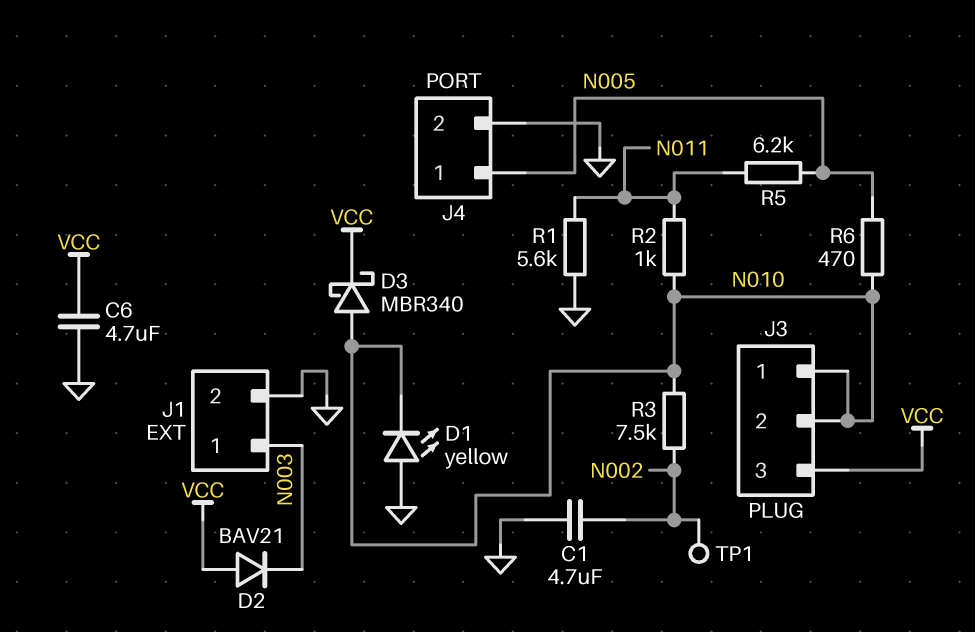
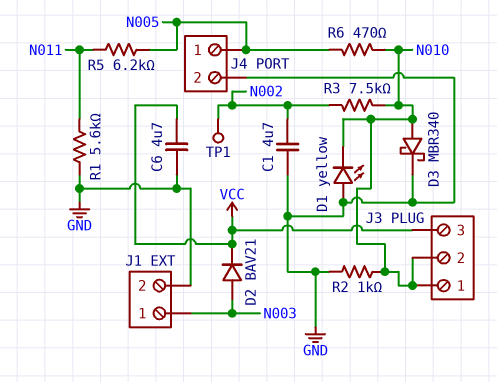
D2: diode BAV21 (A VCC, K N003) -> diode BAV21 (A N003, K VCC)
D3: schottky MBR340 (A N010, K VCC) -> schottky MBR340 (A N010, K GND)
R2: 1k (N010, N011) -> 1k (GND, N010)

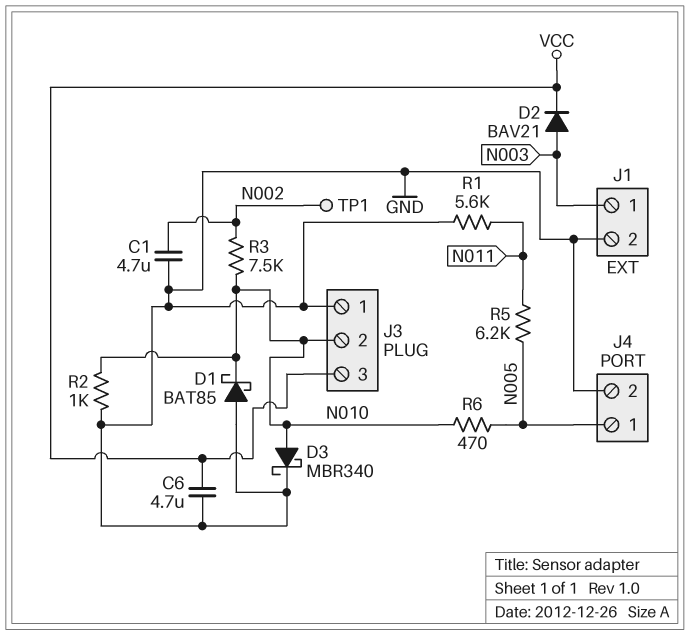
D1: LED yellow (A GND, K N010) -> schottky BAT85 (A GND, K N010)
J3 pin 1: N010 -> GND

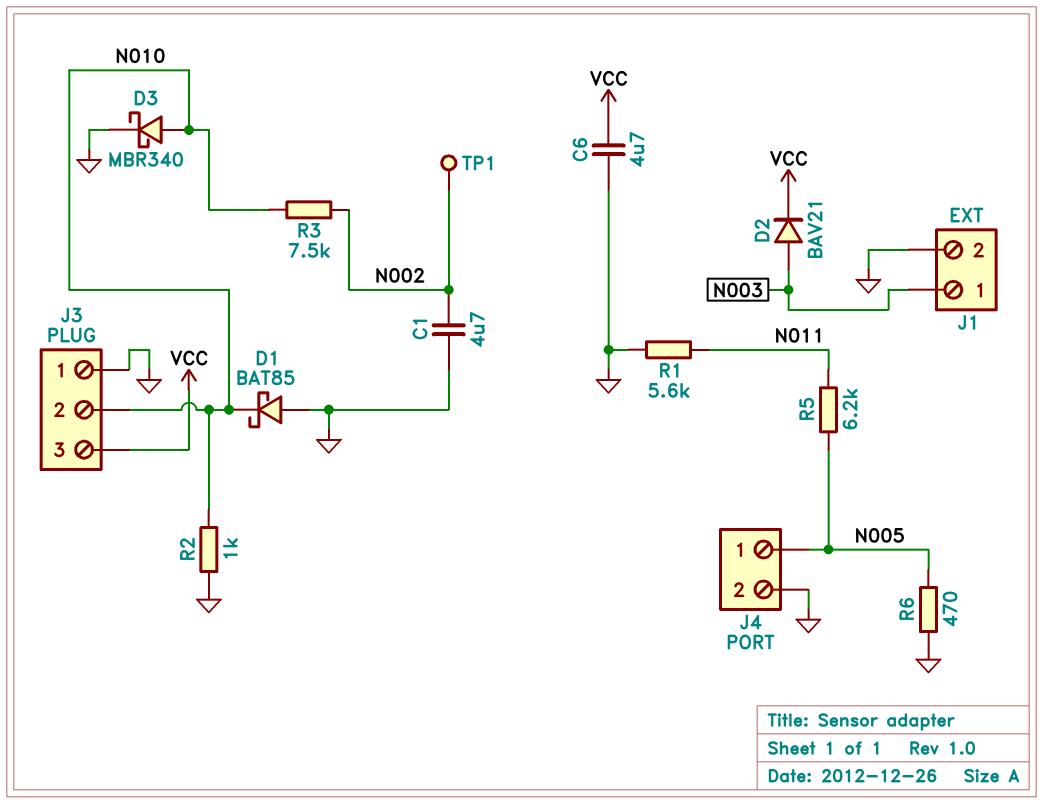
R6: 470 (N005, N010) -> 470 (GND, N005)

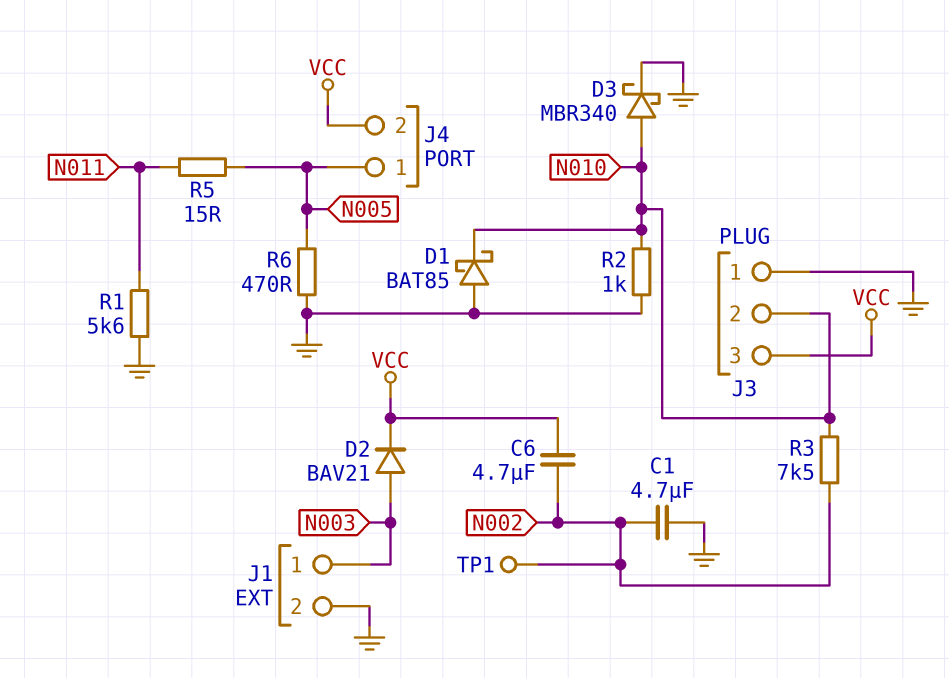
C6: 4.7uF (GND, VCC) -> 4.7uF (N002, VCC)
J4 pin 2: GND -> VCC
R5: 6.2k (N005, N011) -> 15 (N005, N011)

